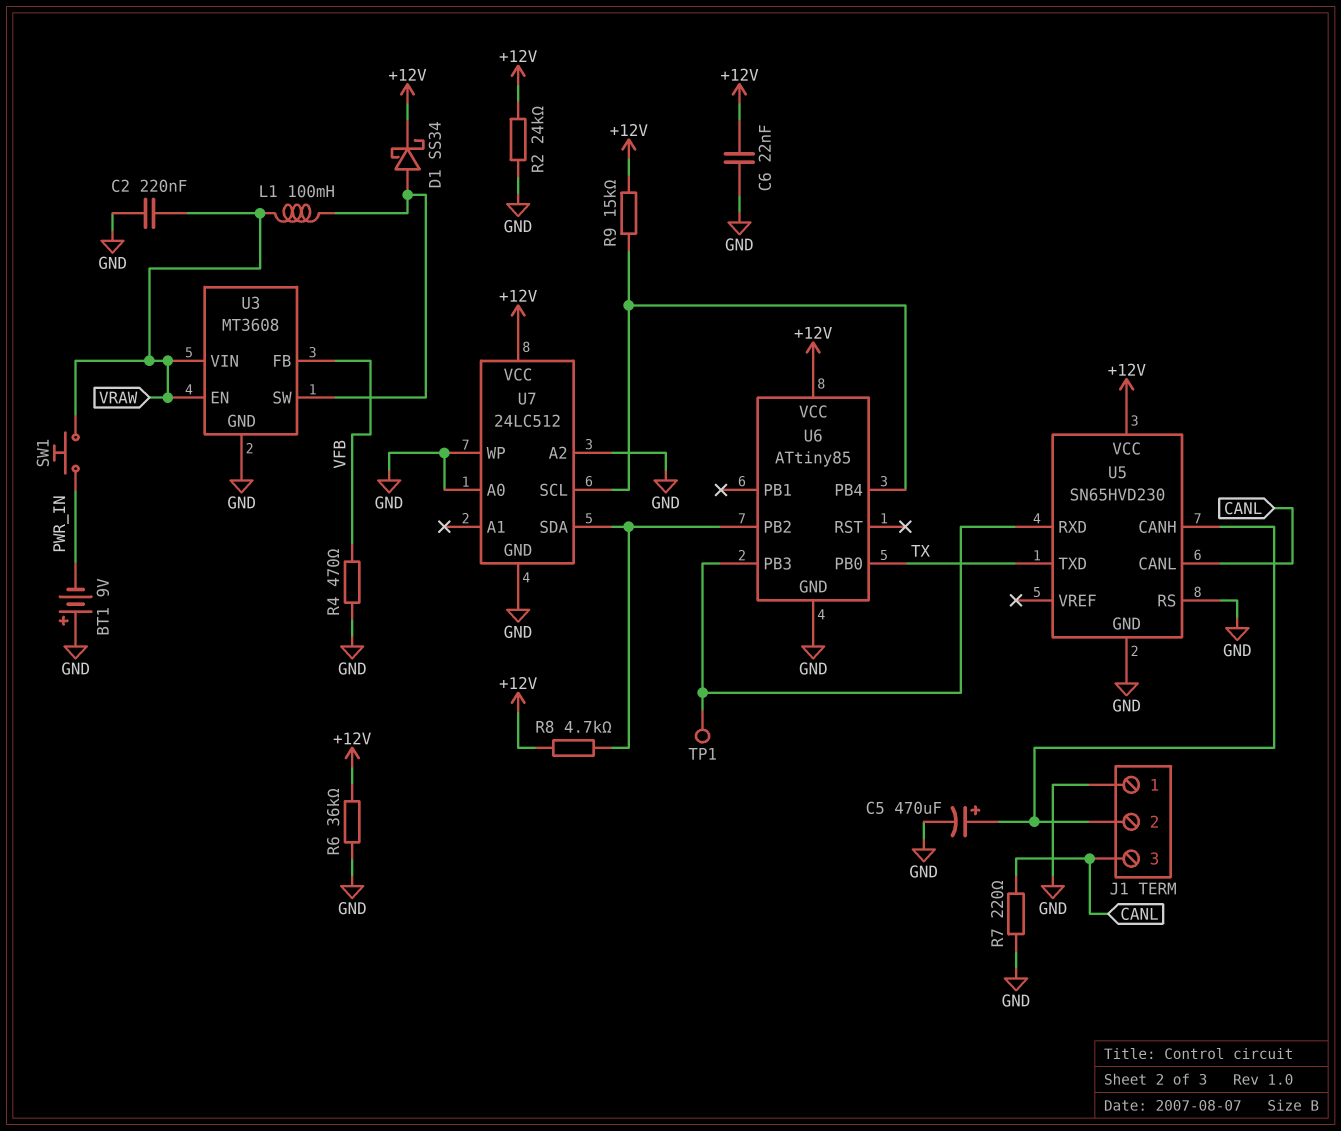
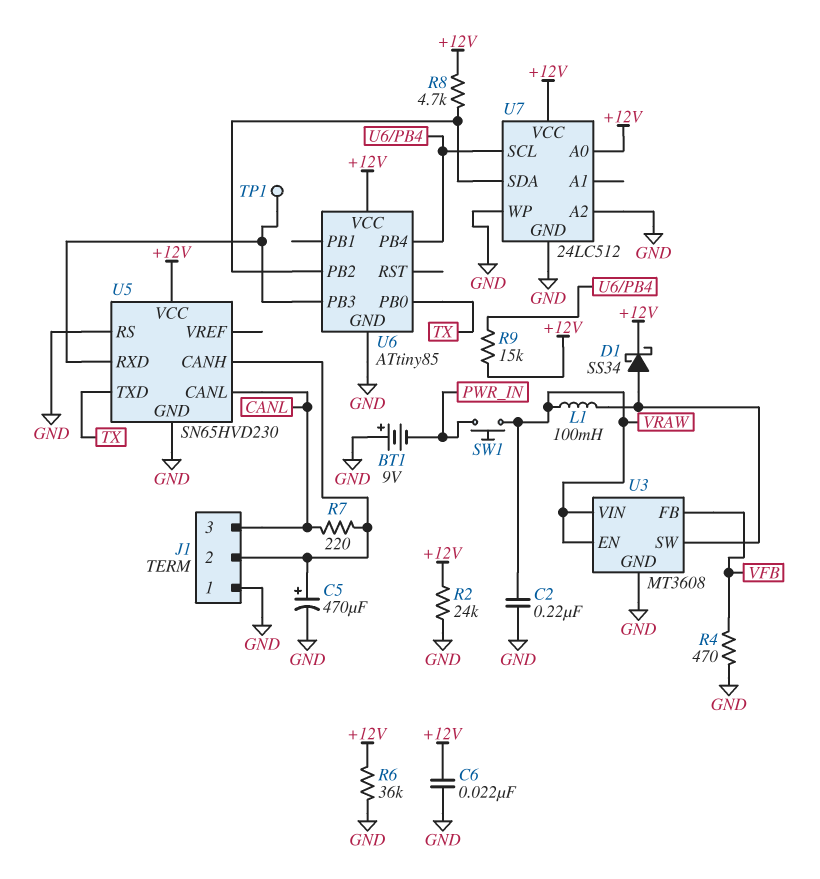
R7: 220 (CANL, GND) -> 220 (CANL, J1/2)
U7 pin A0: GND -> +12V

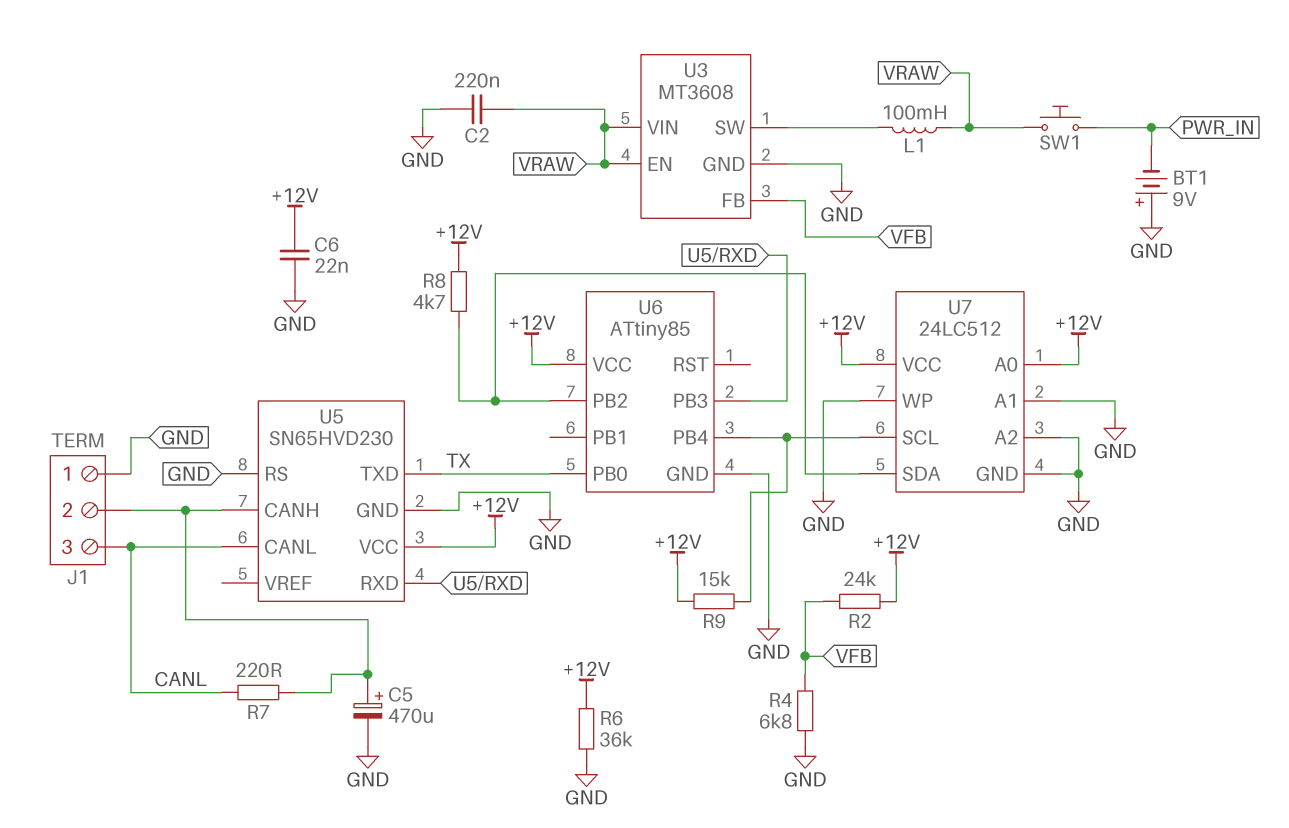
D1: schottky SS34 (A U3/SW, K +12V) -> none
R2: 24k (+12V, GND) -> 24k (+12V, VFB)
R4: 470 (GND, VFB) -> 6.8k (GND, VFB)
TP1: test point (U5/RXD) -> none
U7 pin A1: none -> GND

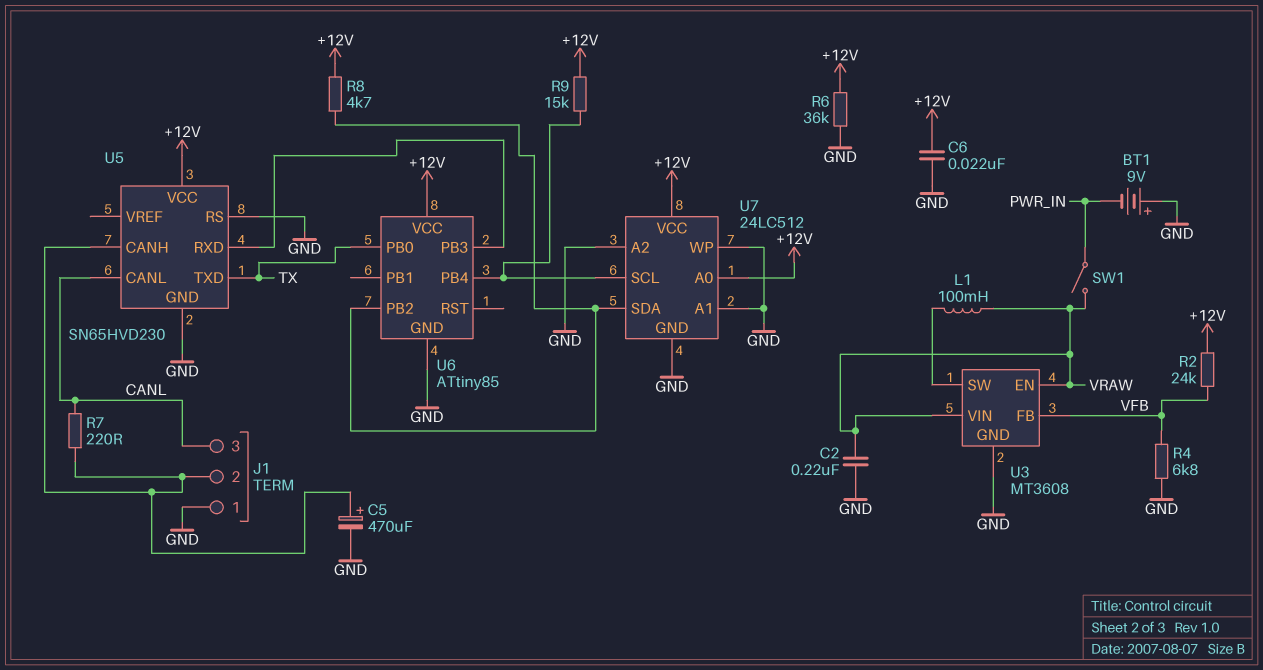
SW1: button (PWR_IN, VRAW) -> switch (PWR_IN, VRAW)

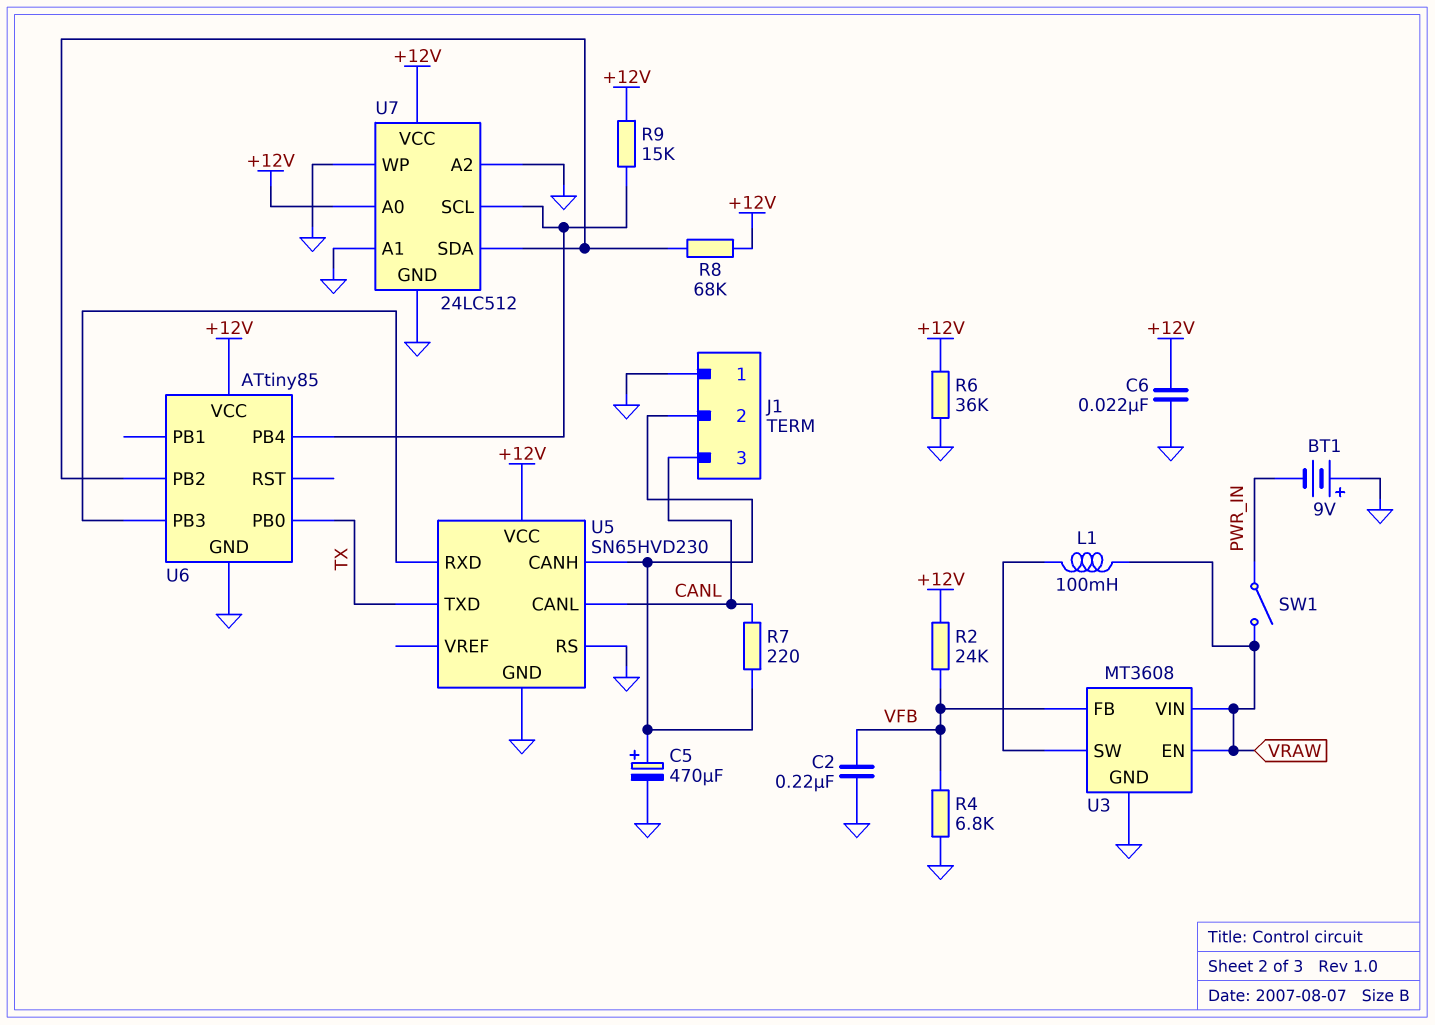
C2: 220nF (GND, VRAW) -> 220nF (GND, VFB)
R8: 4.7k (+12V, U6/PB2) -> 68k (+12V, U6/PB2)

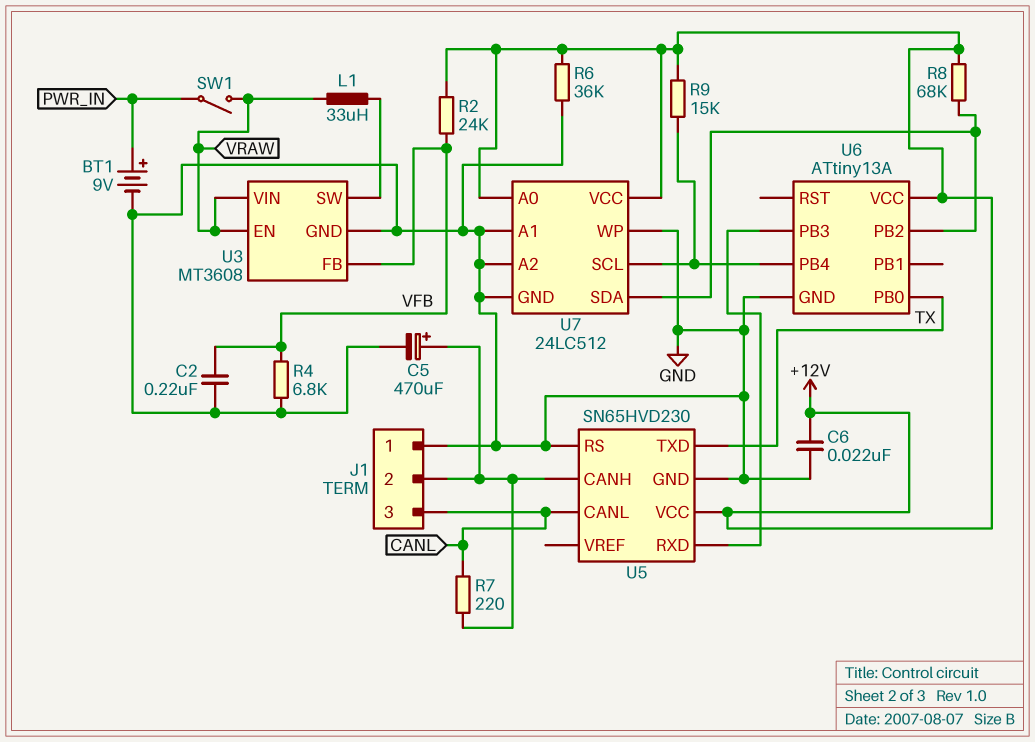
BT1: 9V (plus GND, minus PWR_IN) -> 9V (plus PWR_IN, minus GND)
L1: 100mH (U3/SW, VRAW) -> 33uH (U3/SW, VRAW)
U6: ATtiny85 -> ATtiny13A

